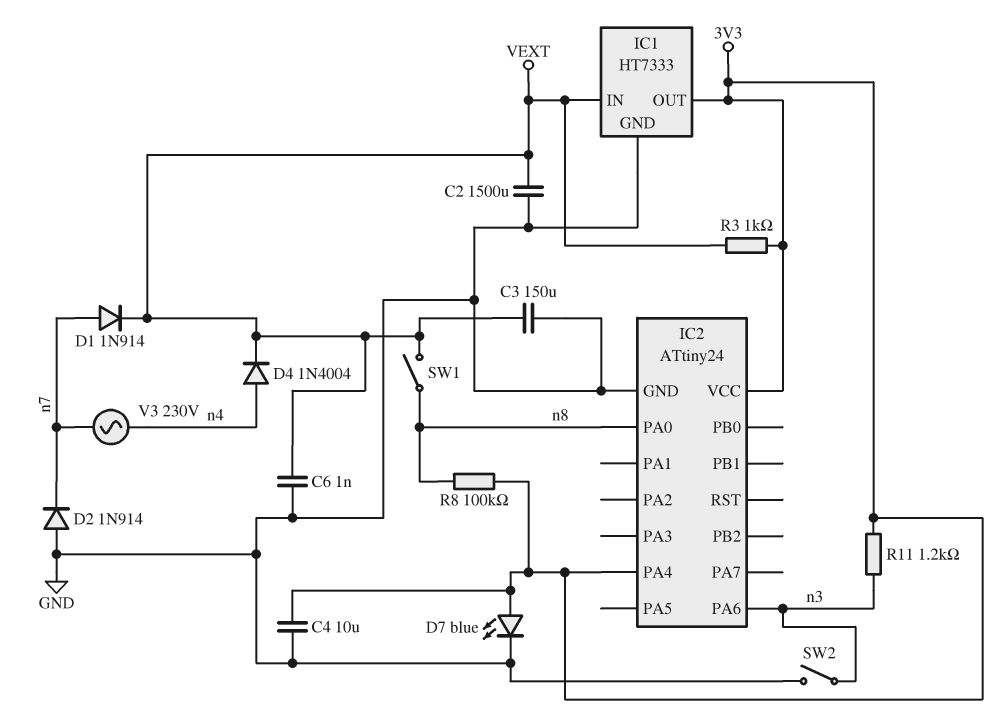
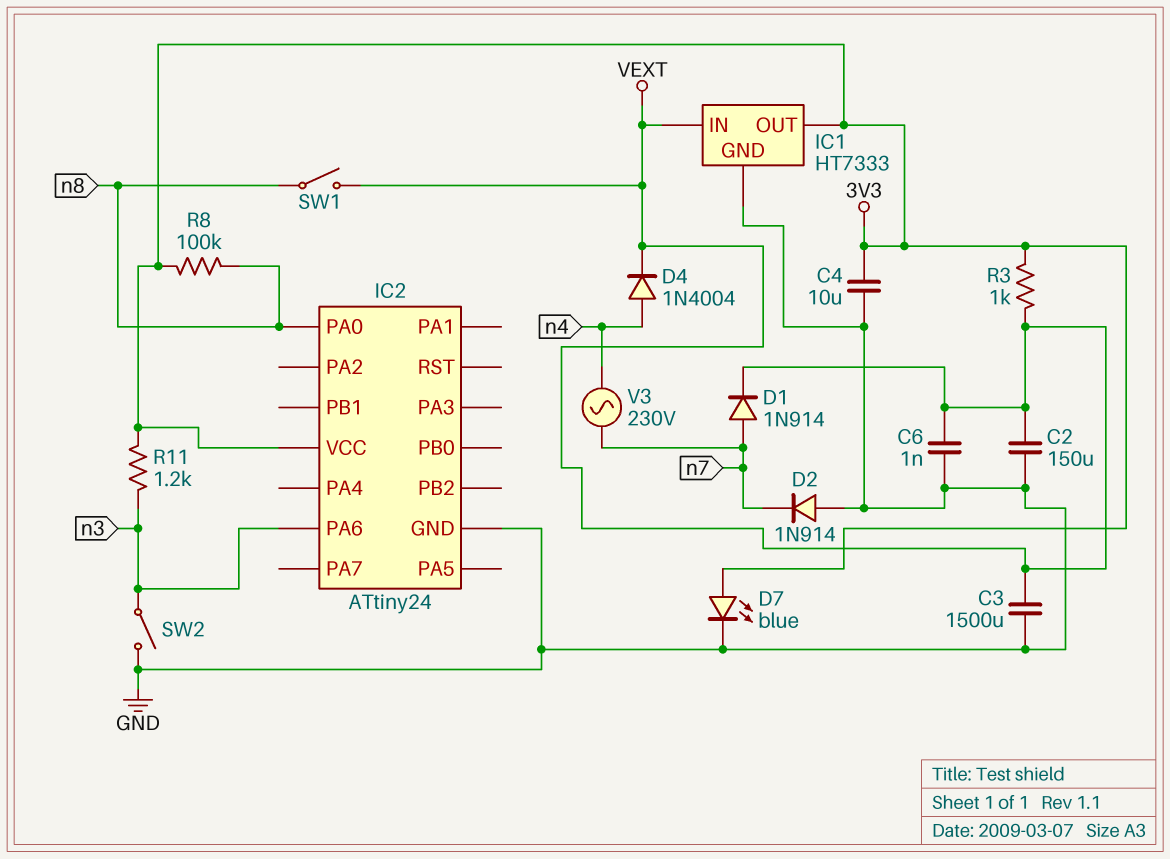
C2: 1500uF (GND, VEXT) -> 150uF (GND, VEXT)
C3: 150uF (GND, VEXT) -> 1500uF (GND, VEXT)
IC2 pin PA4: 3V3 -> none

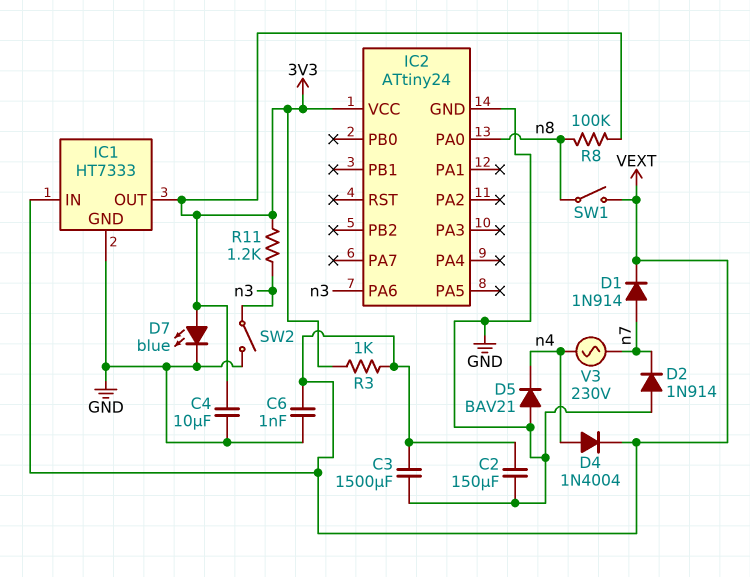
D5: none -> diode BAV21 (A GND, K n4)

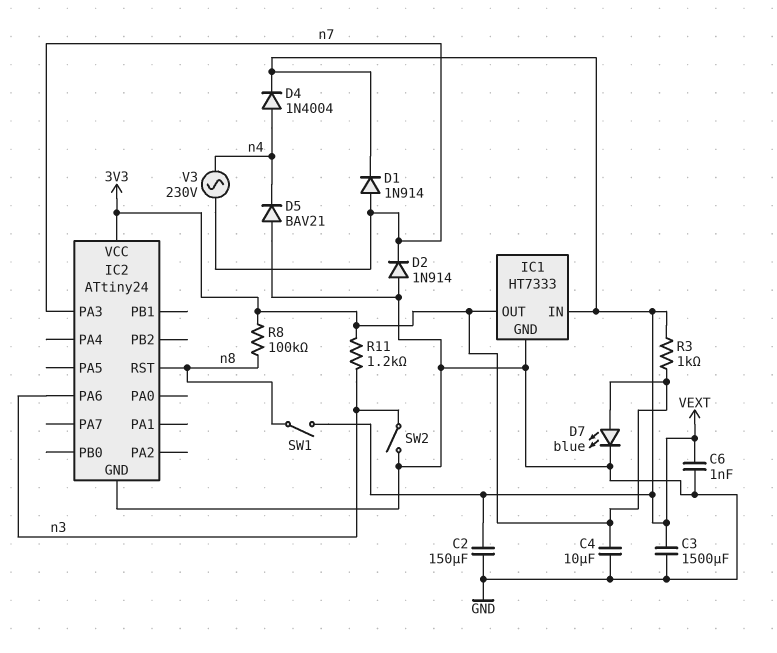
IC2 pin PA0: n8 -> none
IC2 pin PA3: none -> n7
IC2 pin RST: none -> n8

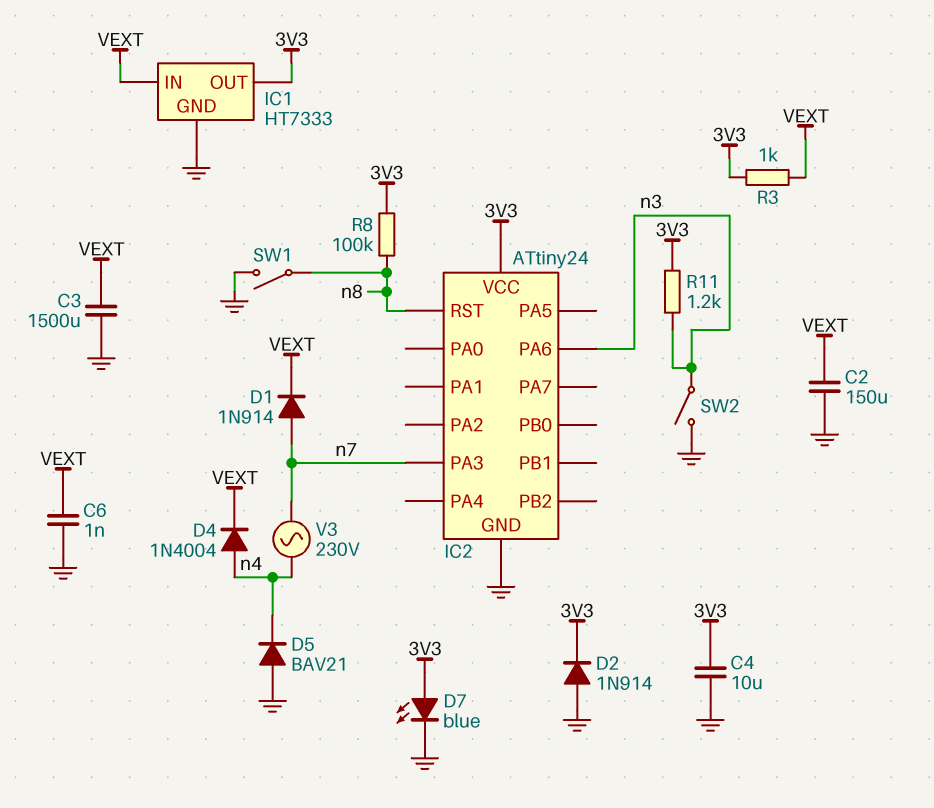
D2: diode 1N914 (A GND, K n7) -> diode 1N914 (A GND, K 3V3)
SW1: switch (VEXT, n8) -> switch (GND, n8)

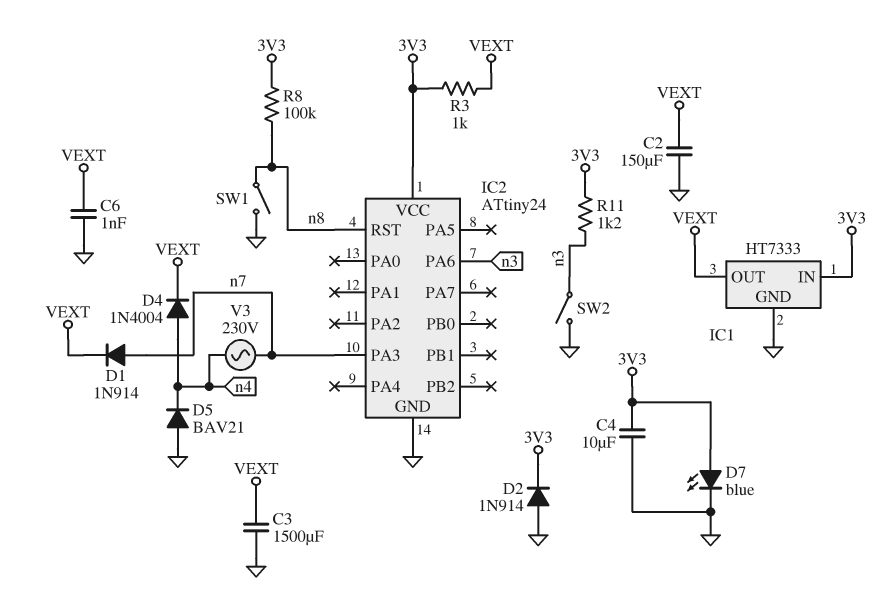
IC1 pin IN: VEXT -> 3V3
IC1 pin OUT: 3V3 -> VEXT

